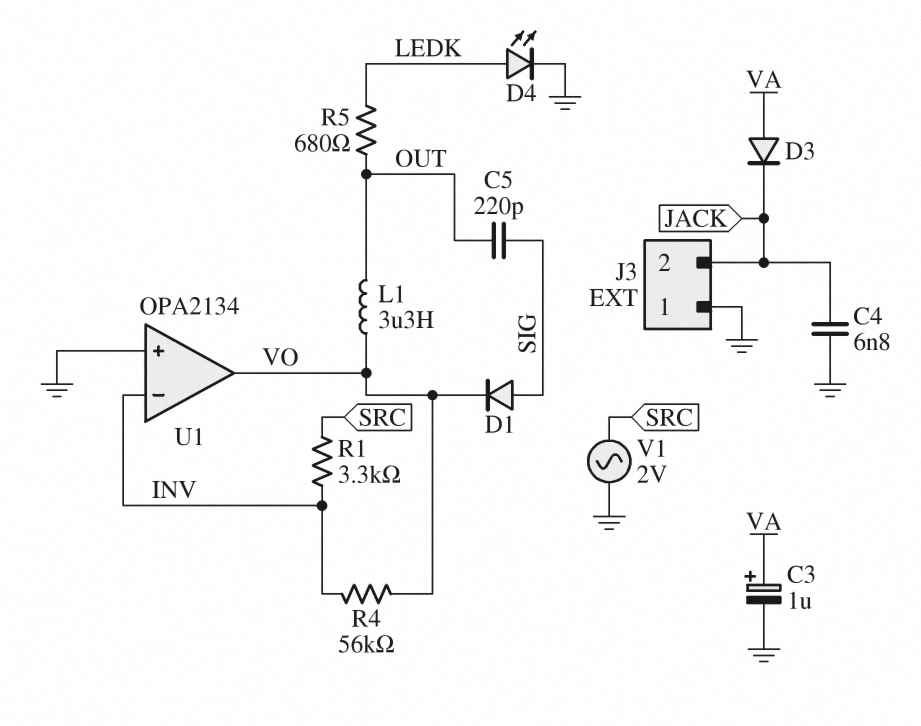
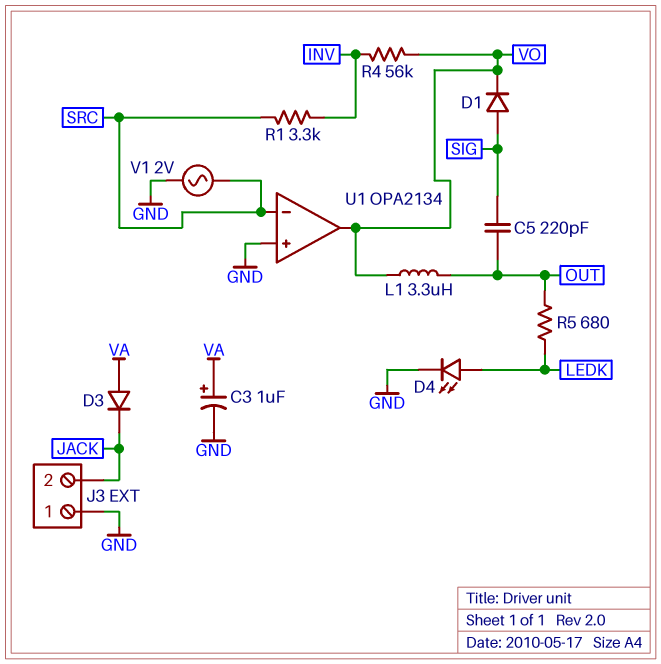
C4: 6.8nF (GND, JACK) -> none
U1 pin in-: INV -> SRC

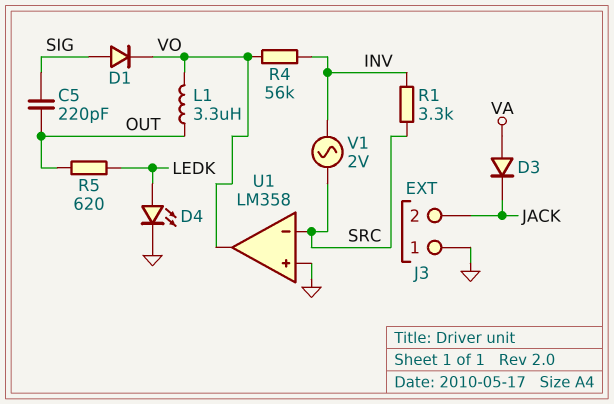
C3: 1uF (plus VA, minus GND) -> none
R5: 680 (LEDK, OUT) -> 620 (LEDK, OUT)
U1: OPA2134 -> LM358
V1: AC 2V (GND, SRC) -> AC 2V (INV, SRC)

